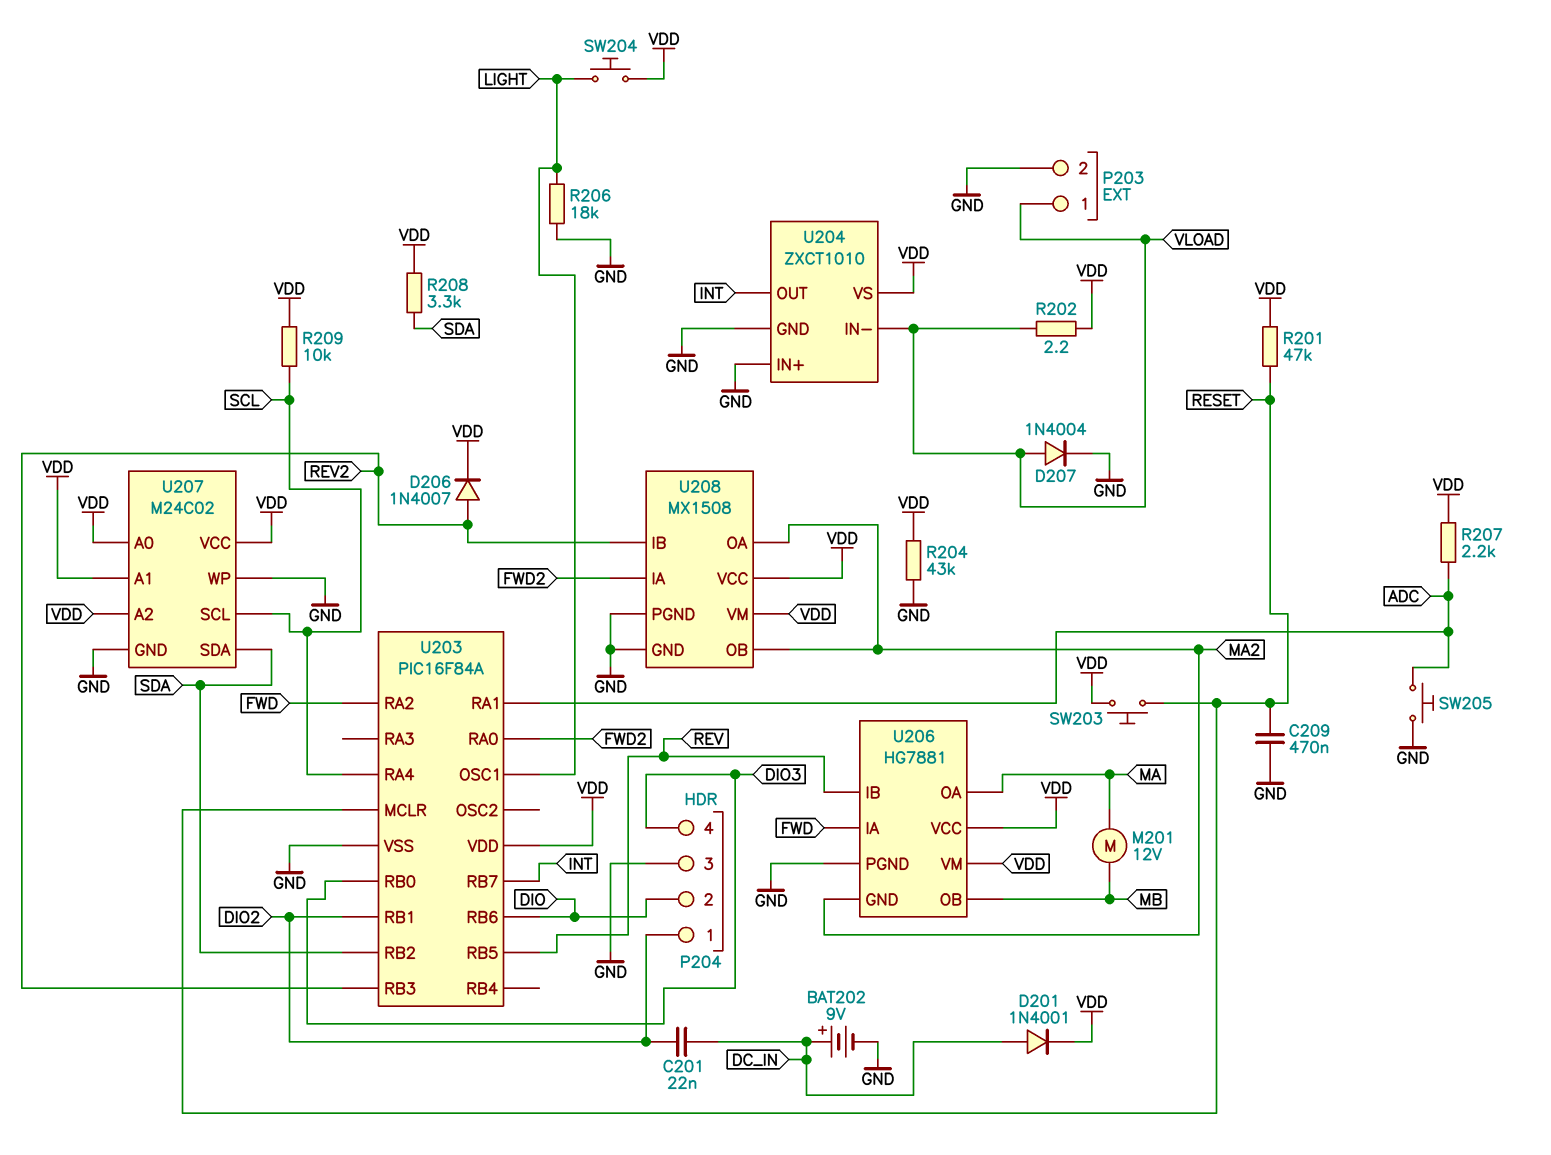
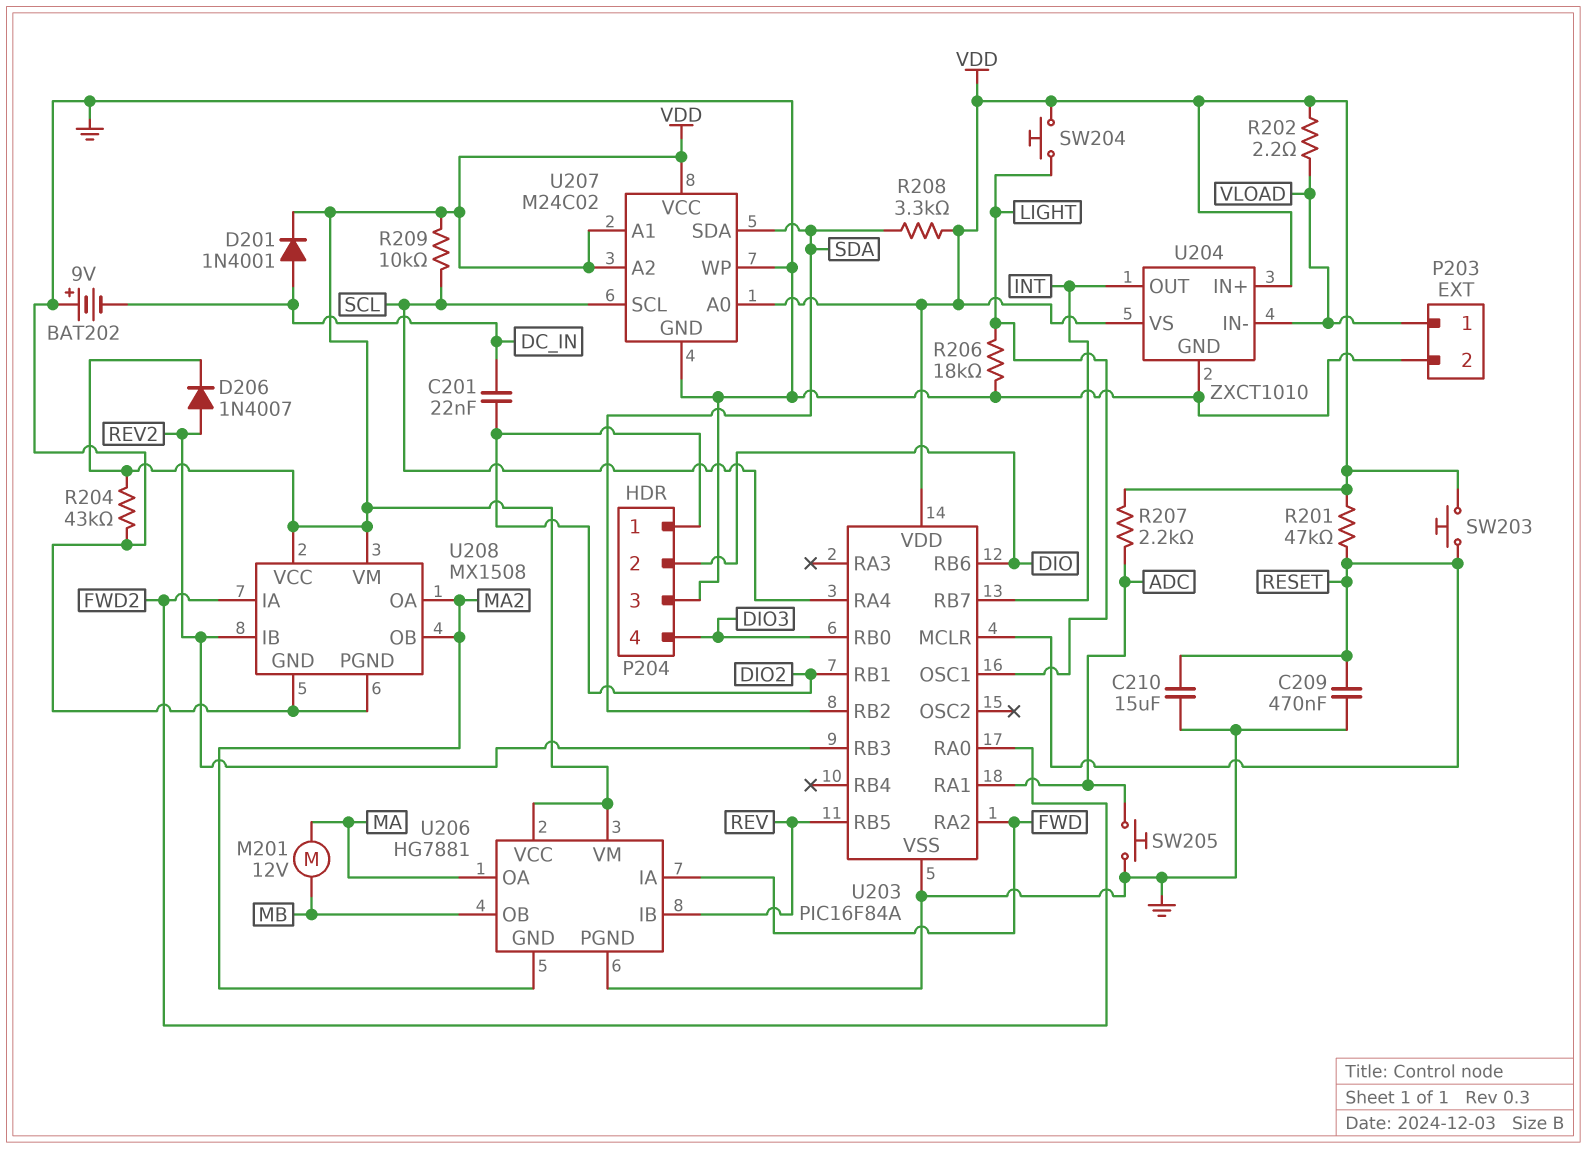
BAT202: 9V (plus DC_IN, minus GND) -> 9V (plus GND, minus DC_IN)
C210: none -> 15uF (GND, RESET)
D207: diode 1N4004 (A VLOAD, K GND) -> none
U204 pin IN+: GND -> VDD

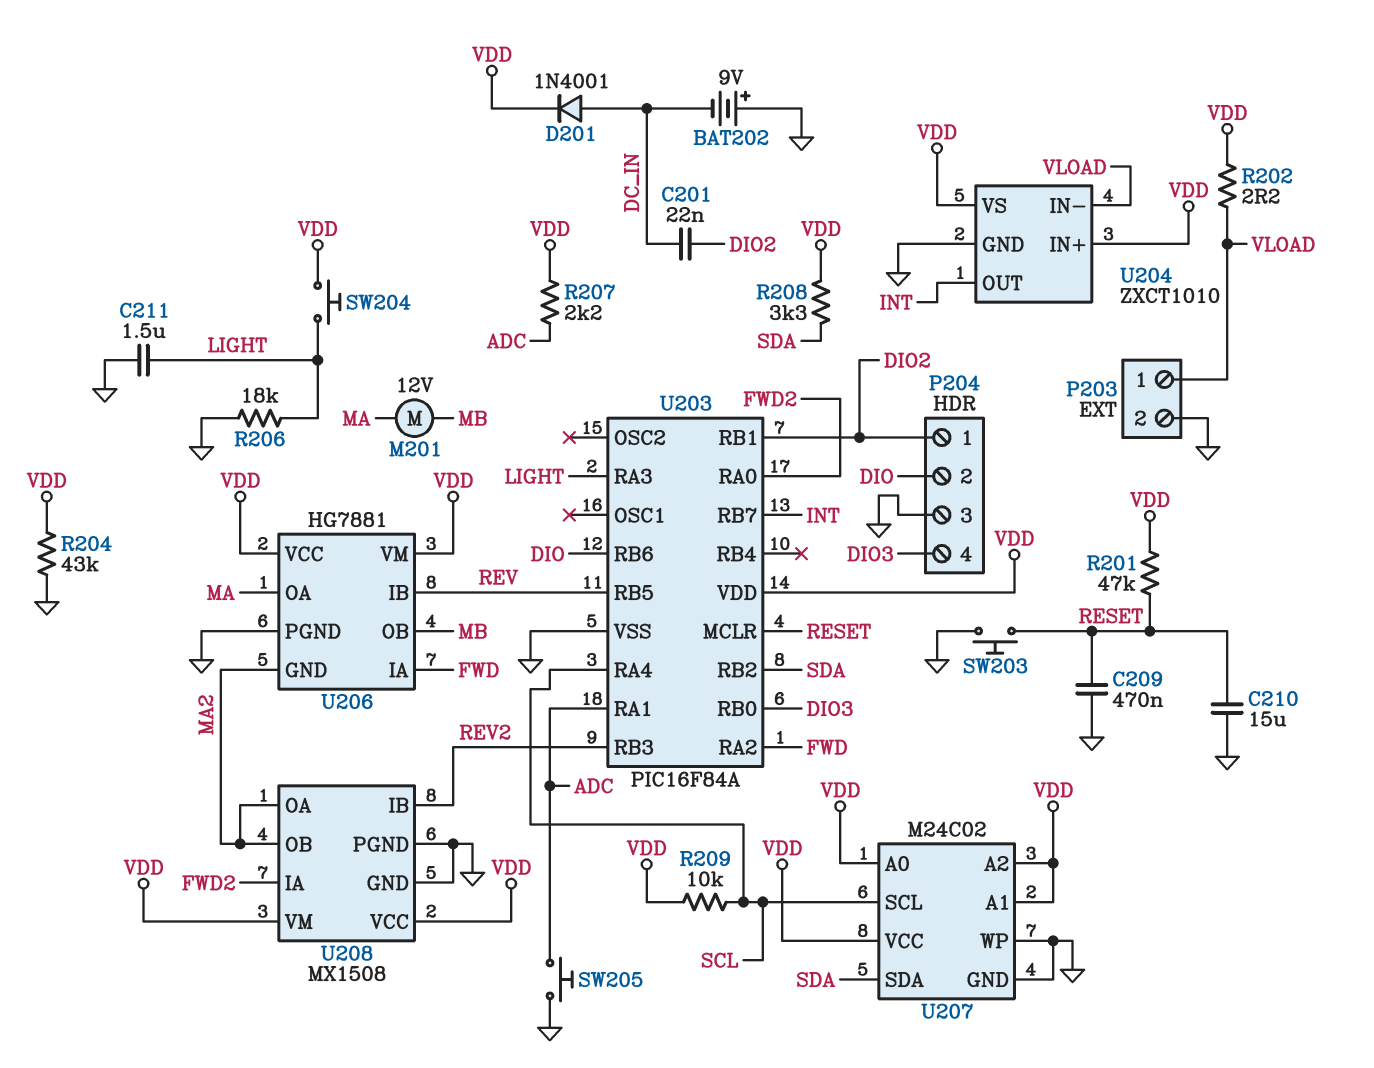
C211: none -> 1.5uF (GND, LIGHT)
D206: diode 1N4007 (A REV2, K VDD) -> none
SW203: button (RESET, VDD) -> button (GND, RESET)
U203 pin OSC1: LIGHT -> none
U203 pin RA3: none -> LIGHT

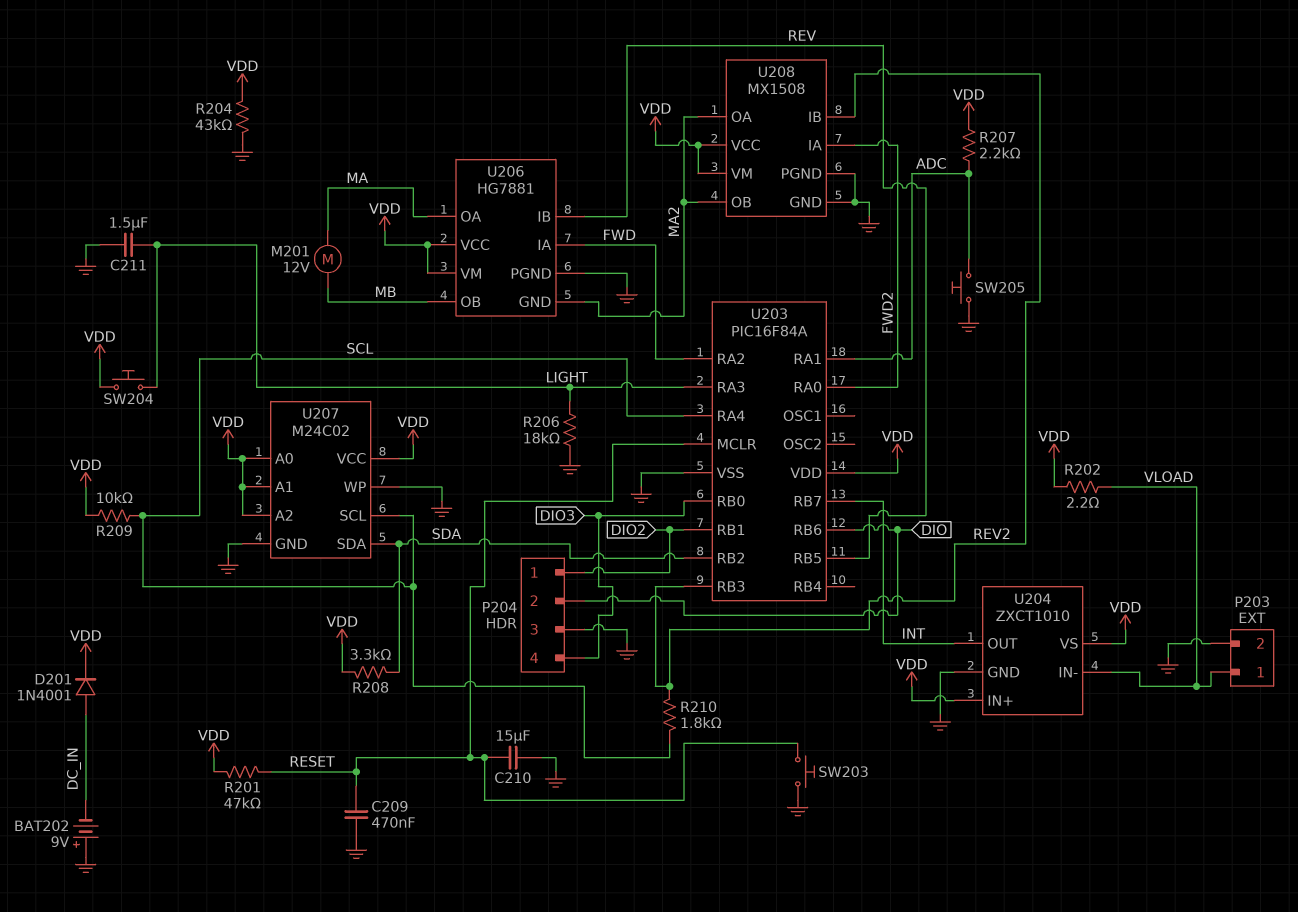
C201: 22nF (DC_IN, DIO2) -> none
R210: none -> 1.8k (REV2, SCL)

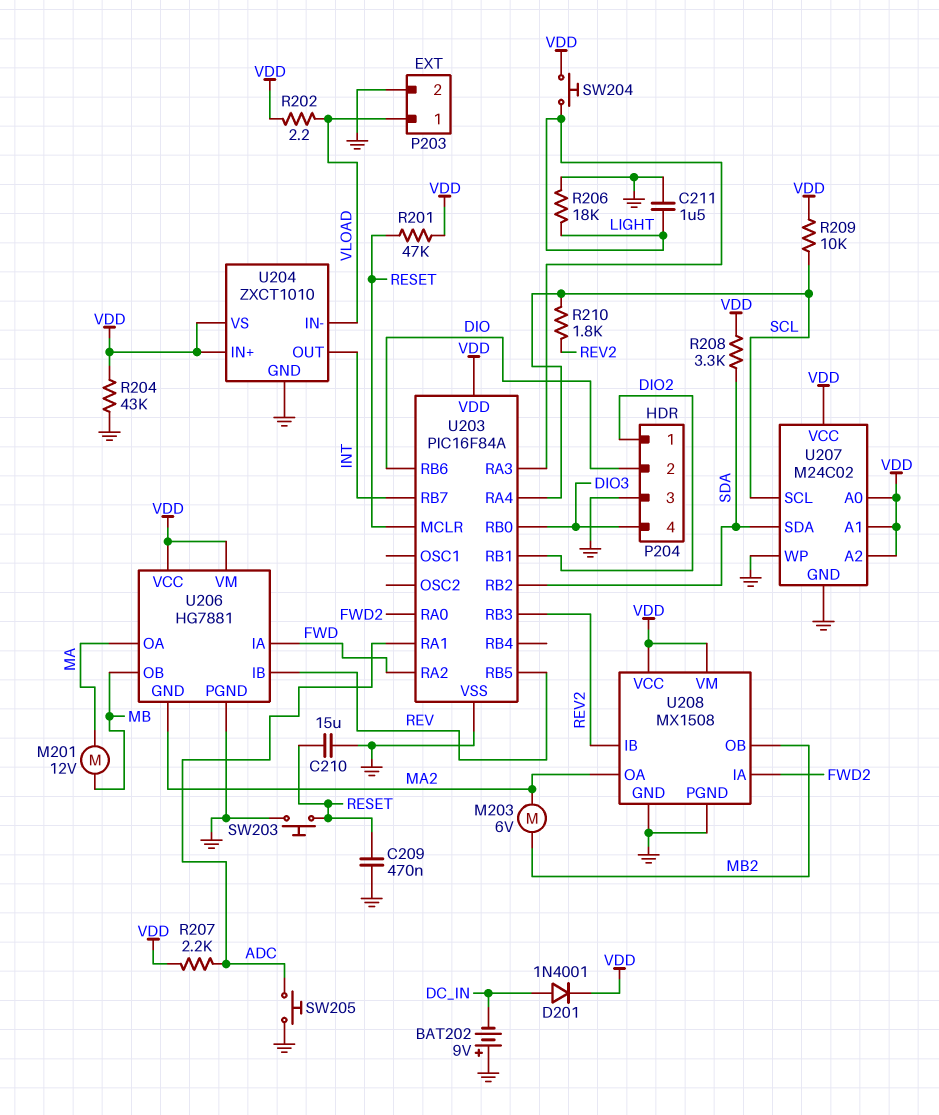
M203: none -> motor 6V (MA2, MB2)
U208 pin OB: MA2 -> MB2

